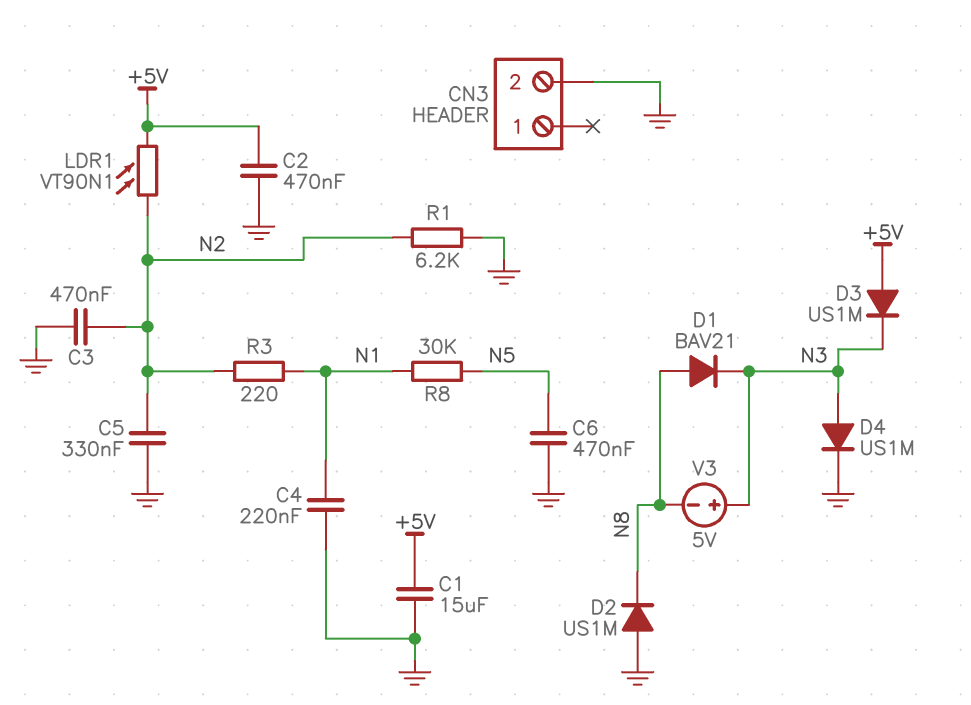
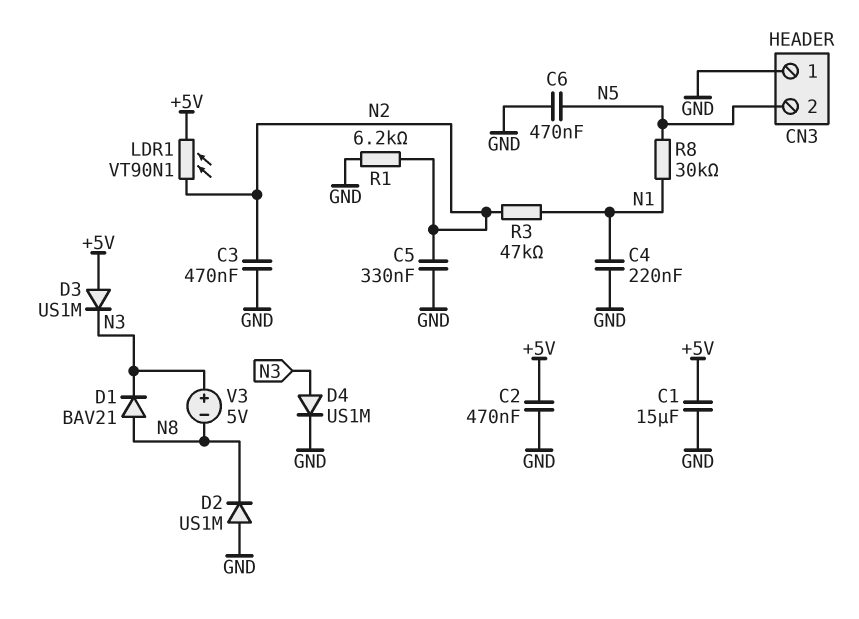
CN3 pin 1: none -> GND
CN3 pin 2: GND -> N5
R3: 220 (N1, N2) -> 47k (N1, N2)

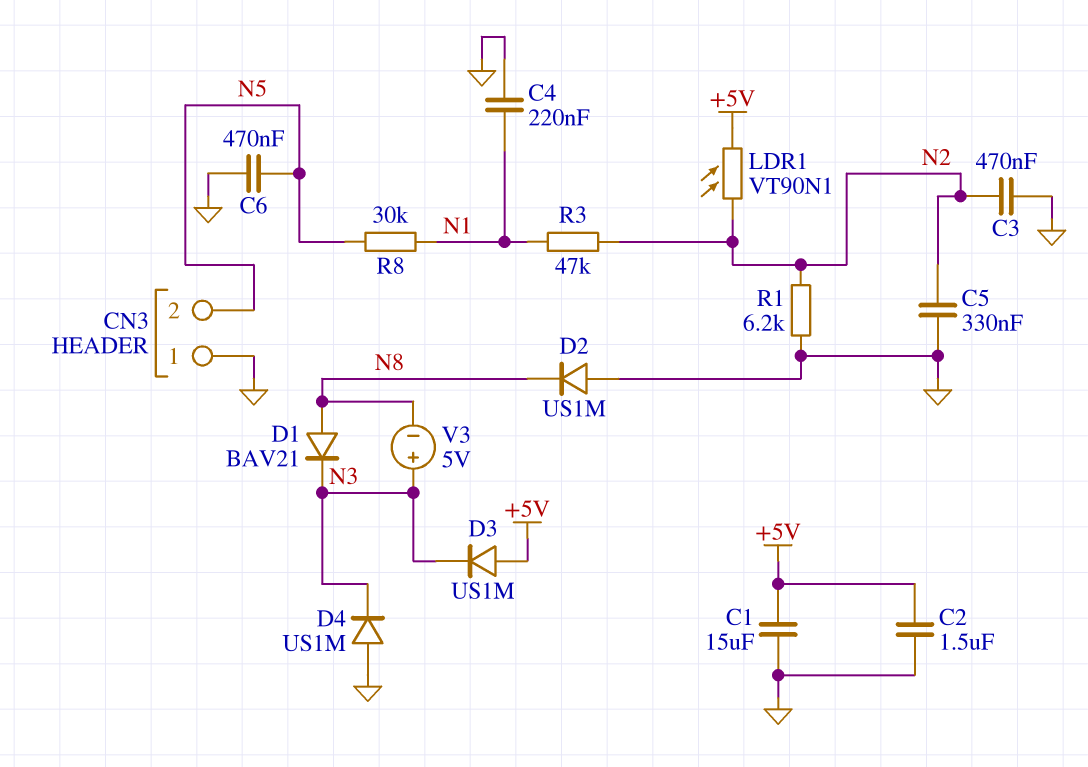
C2: 470nF (+5V, GND) -> 1.5uF (+5V, GND)
D4: diode US1M (A N3, K GND) -> diode US1M (A GND, K N3)

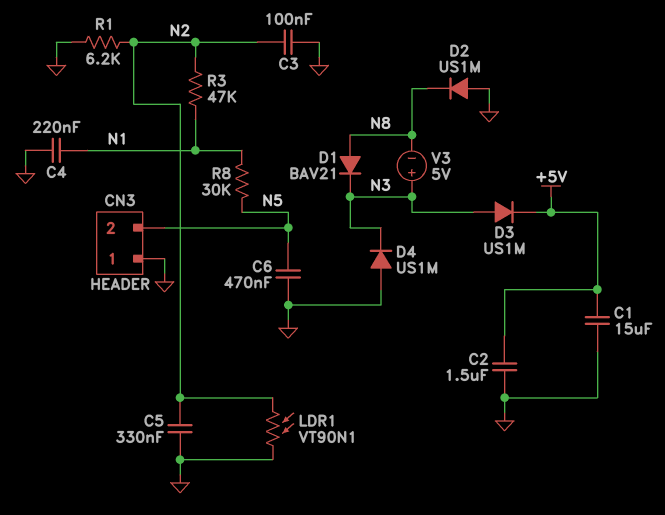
C3: 470nF (GND, N2) -> 100nF (GND, N2)
D3: diode US1M (A +5V, K N3) -> diode US1M (A N3, K +5V)
LDR1: VT90N1 (+5V, N2) -> VT90N1 (GND, N2)

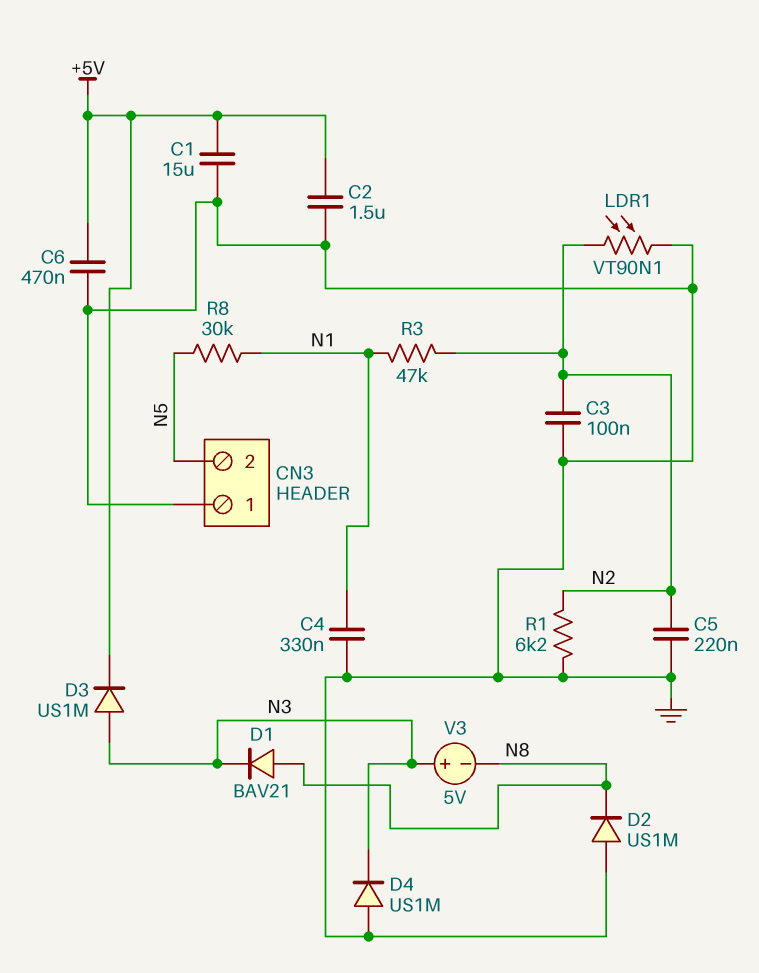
C4: 220nF (GND, N1) -> 330nF (GND, N1)
C5: 330nF (GND, N2) -> 220nF (GND, N2)
C6: 470nF (GND, N5) -> 470nF (+5V, GND)

